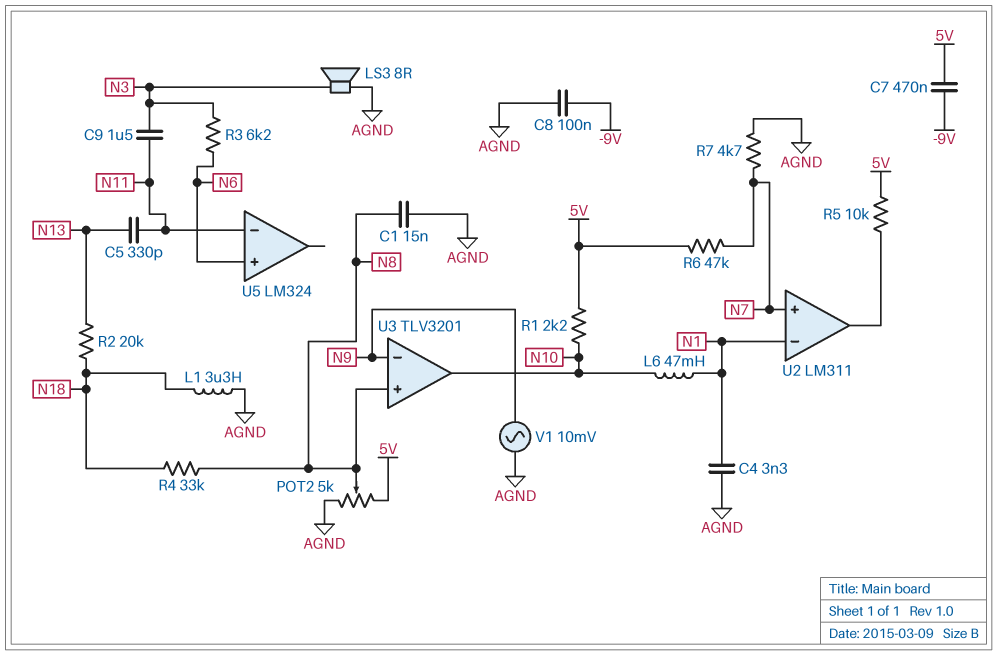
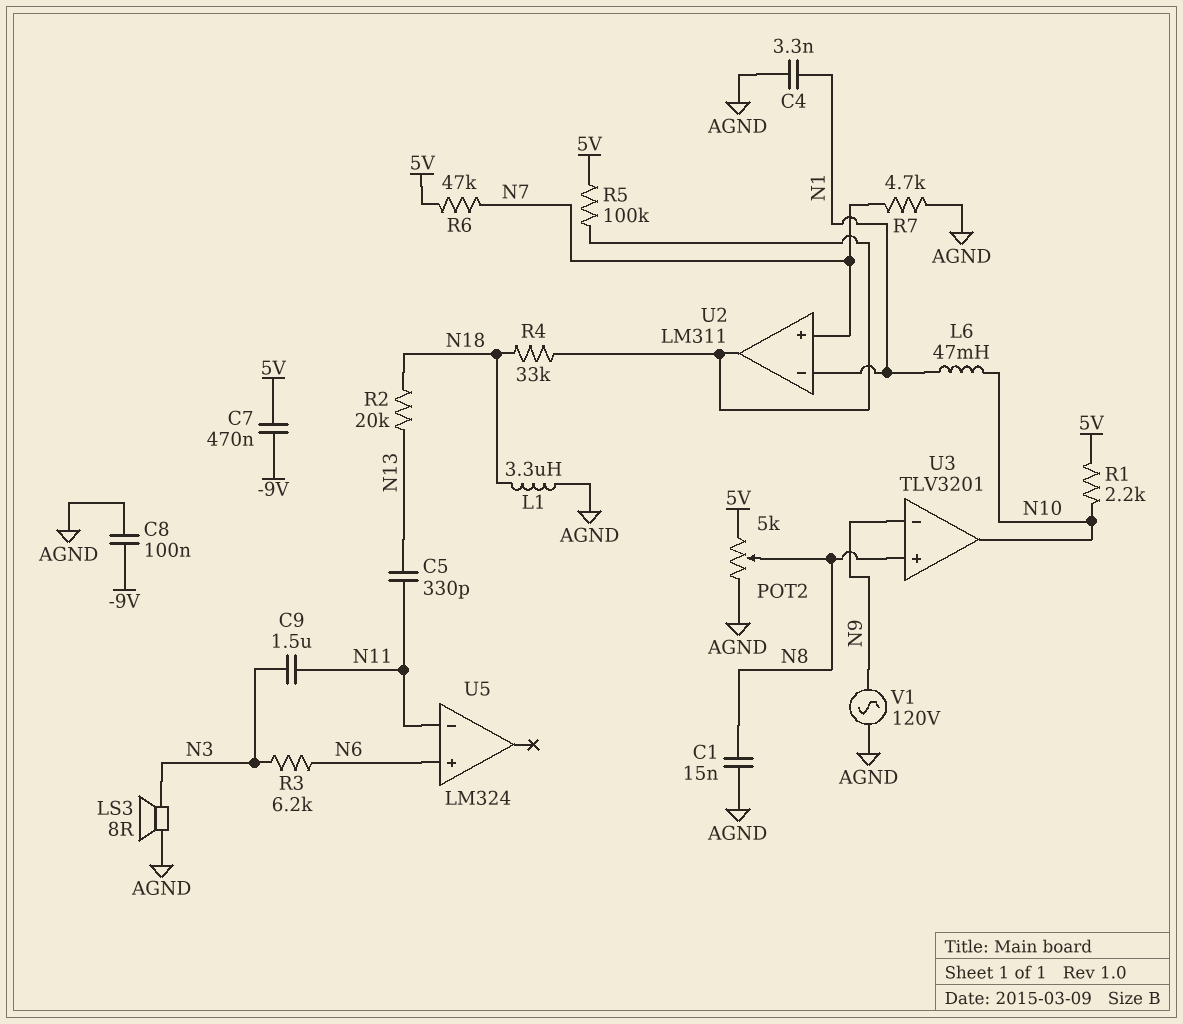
R4: 33k (N8, N18) -> 33k (N18, U2/out)
R5: 10k (5V, U2/out) -> 100k (5V, U2/out)
V1: AC 10mV (AGND, N9) -> AC 120V (AGND, N9)

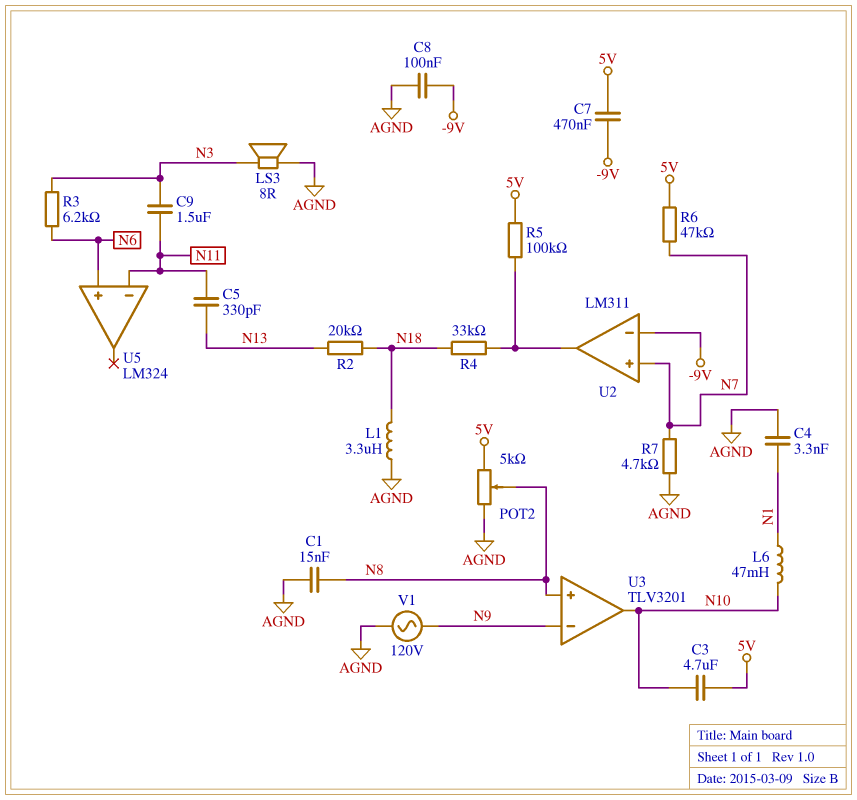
C3: none -> 4.7uF (5V, N10)
R1: 2.2k (5V, N10) -> none
U2 pin in-: N1 -> -9V

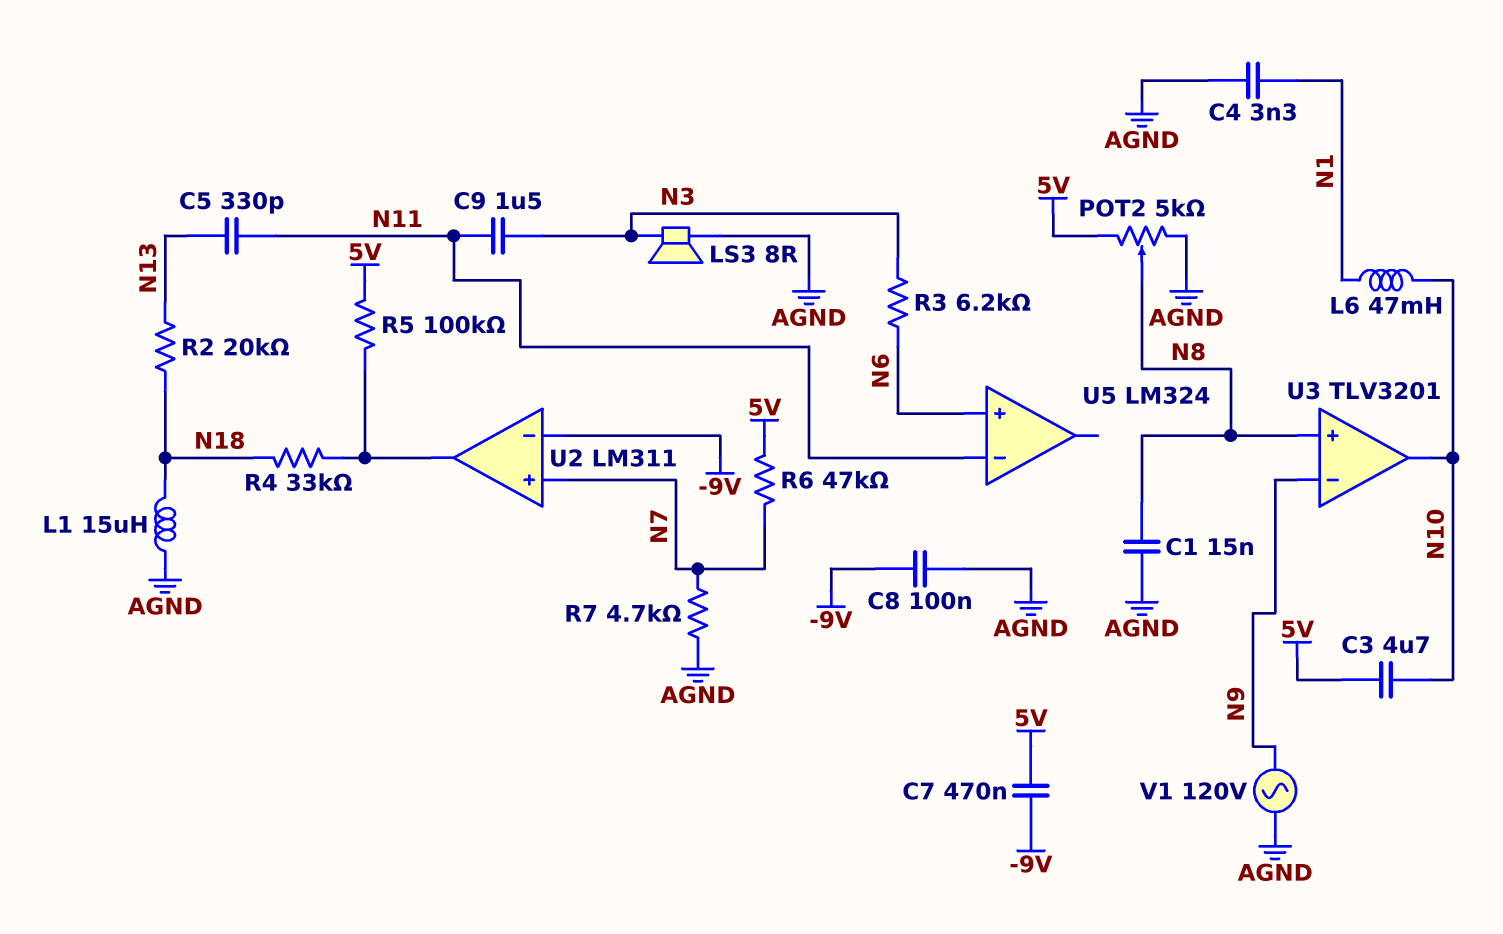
L1: 3.3uH (AGND, N18) -> 15uH (AGND, N18)

